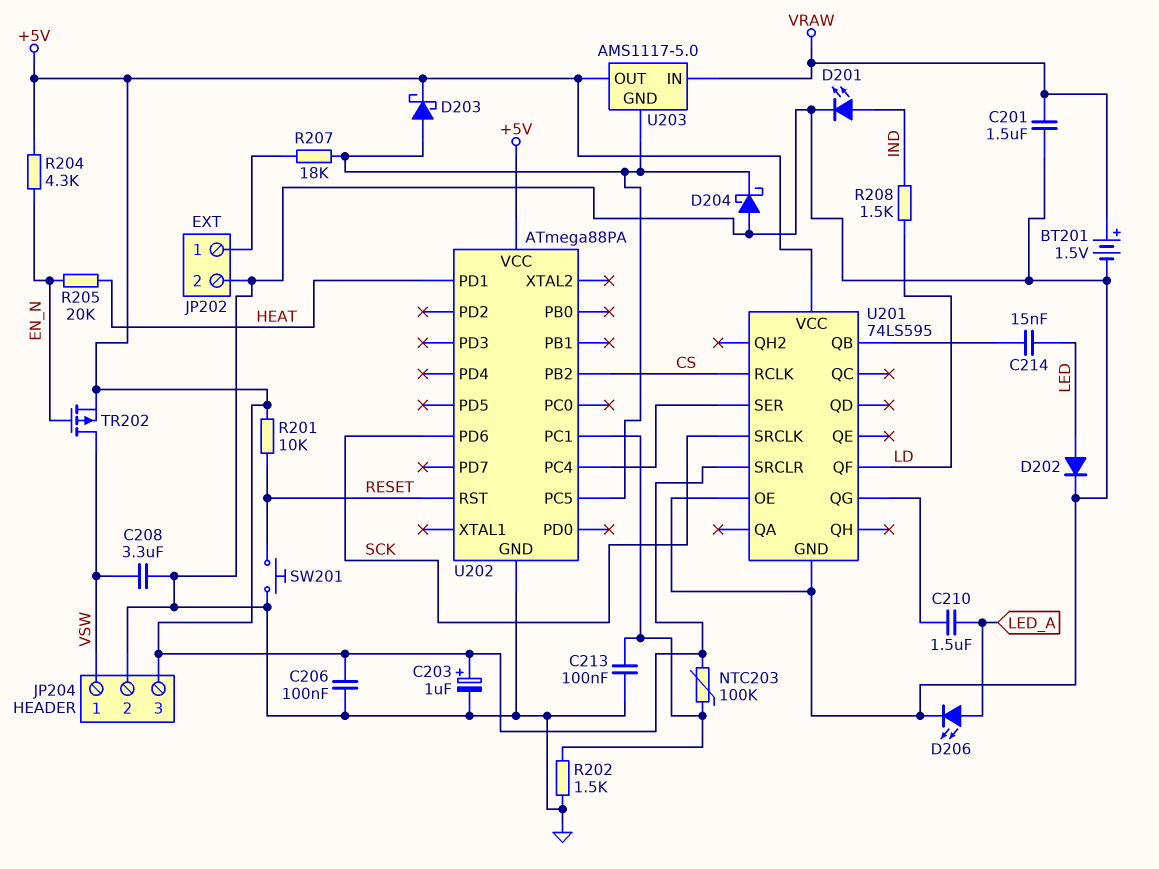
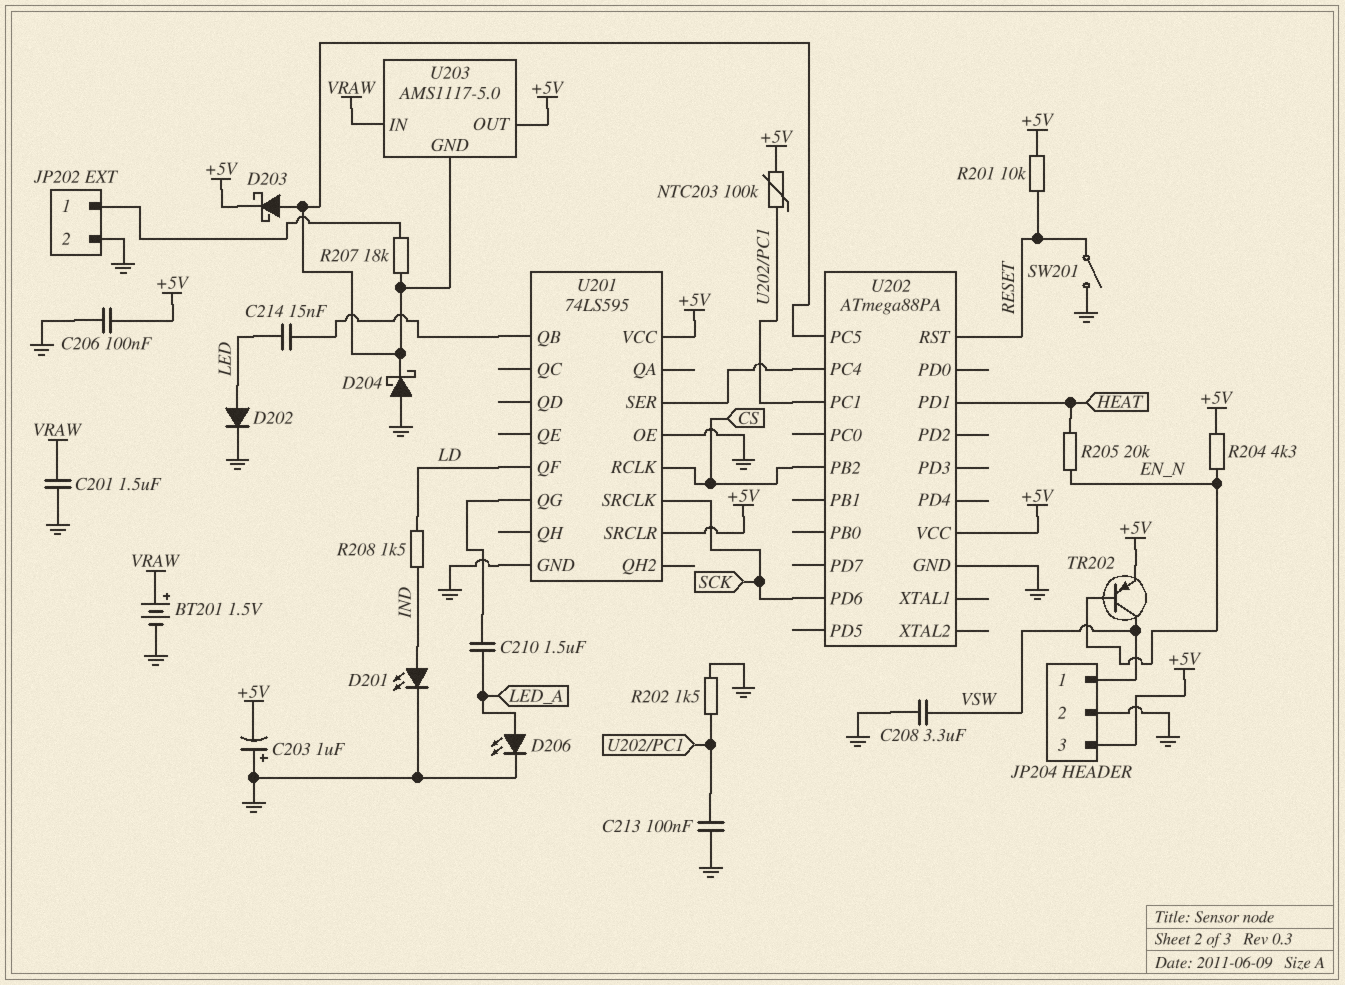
C203: 1uF (plus +5V, minus GND) -> 1uF (plus GND, minus +5V)
SW201: button (GND, RESET) -> switch (GND, RESET)
TR202: PMOS (G EN_N, D VSW, S +5V) -> PNP (B EN_N, C VSW, E +5V)

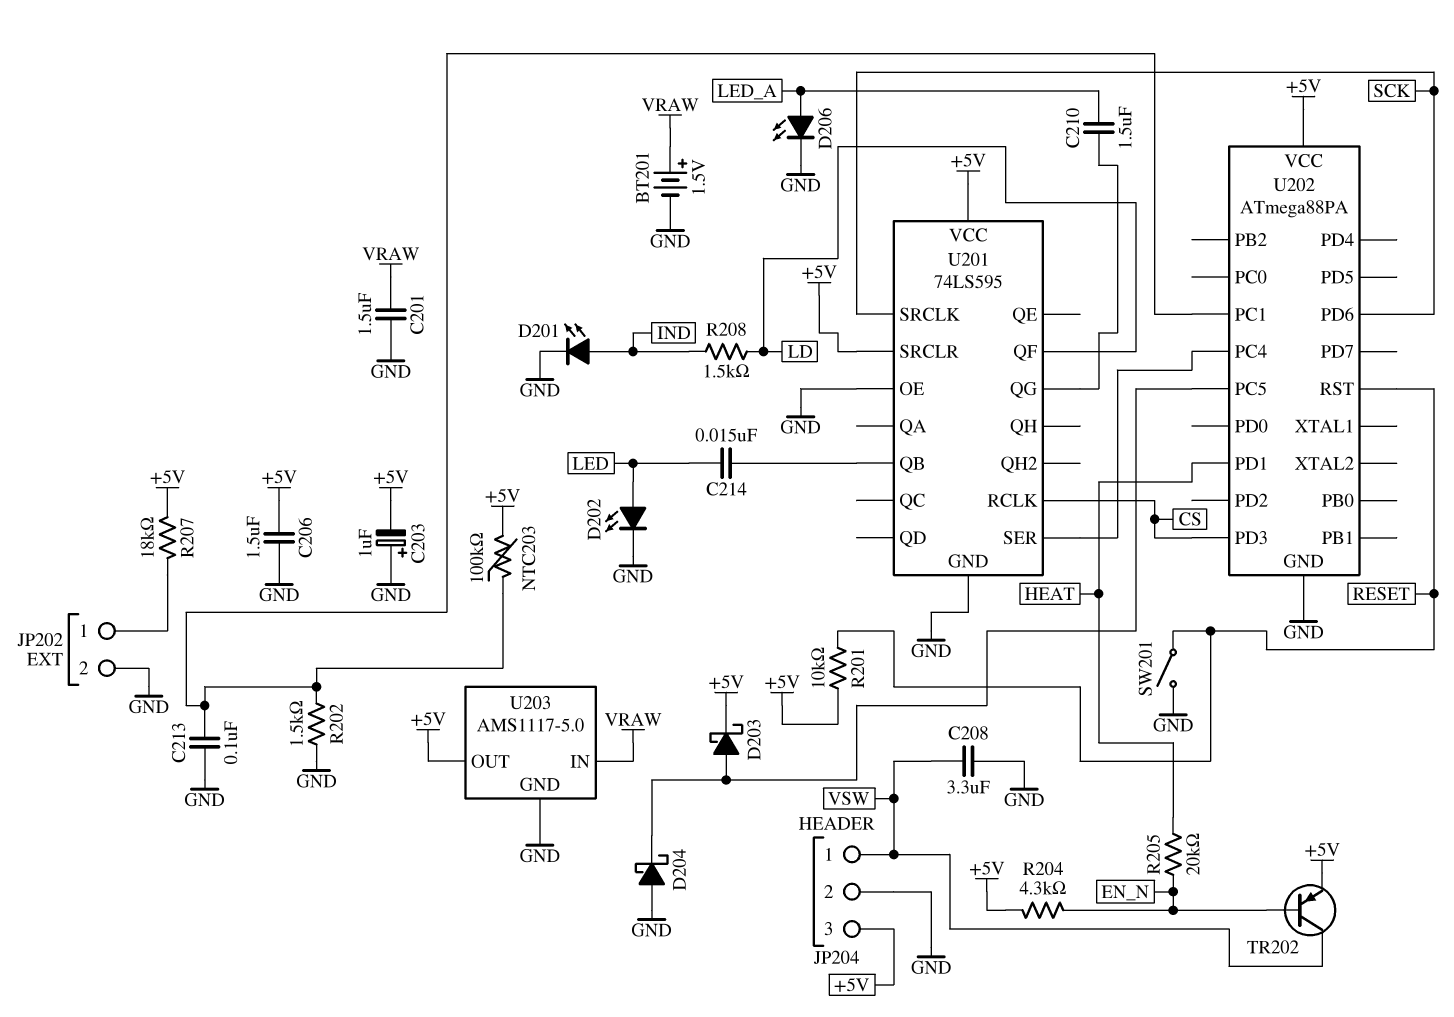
C206: 100nF (+5V, GND) -> 1.5uF (+5V, GND)
D202: diode (A LED, K GND) -> LED (A LED, K GND)
R207: 18k (JP202/1, U202/PC5) -> 18k (+5V, JP202/1)
U202 pin PB2: CS -> none
U202 pin PD3: none -> CS
U203 pin GND: U202/PC5 -> GND

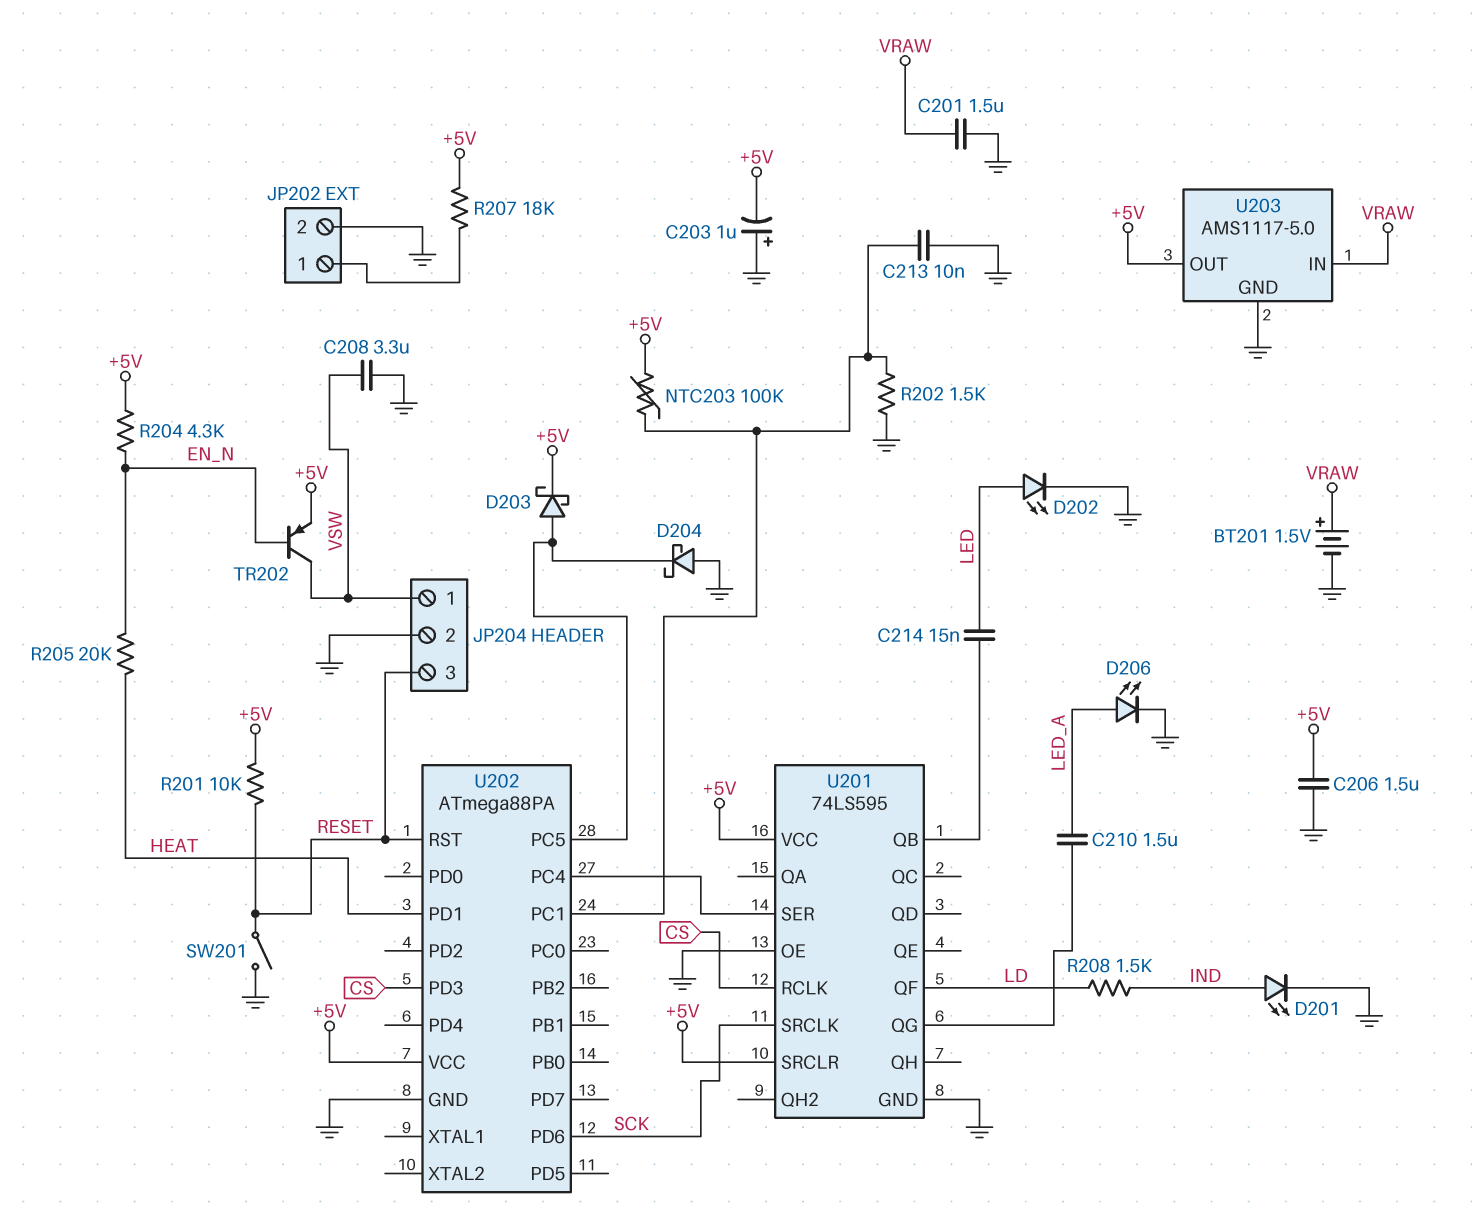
C213: 100nF (GND, U202/PC1) -> 10nF (GND, U202/PC1)
JP204 pin 3: +5V -> RESET

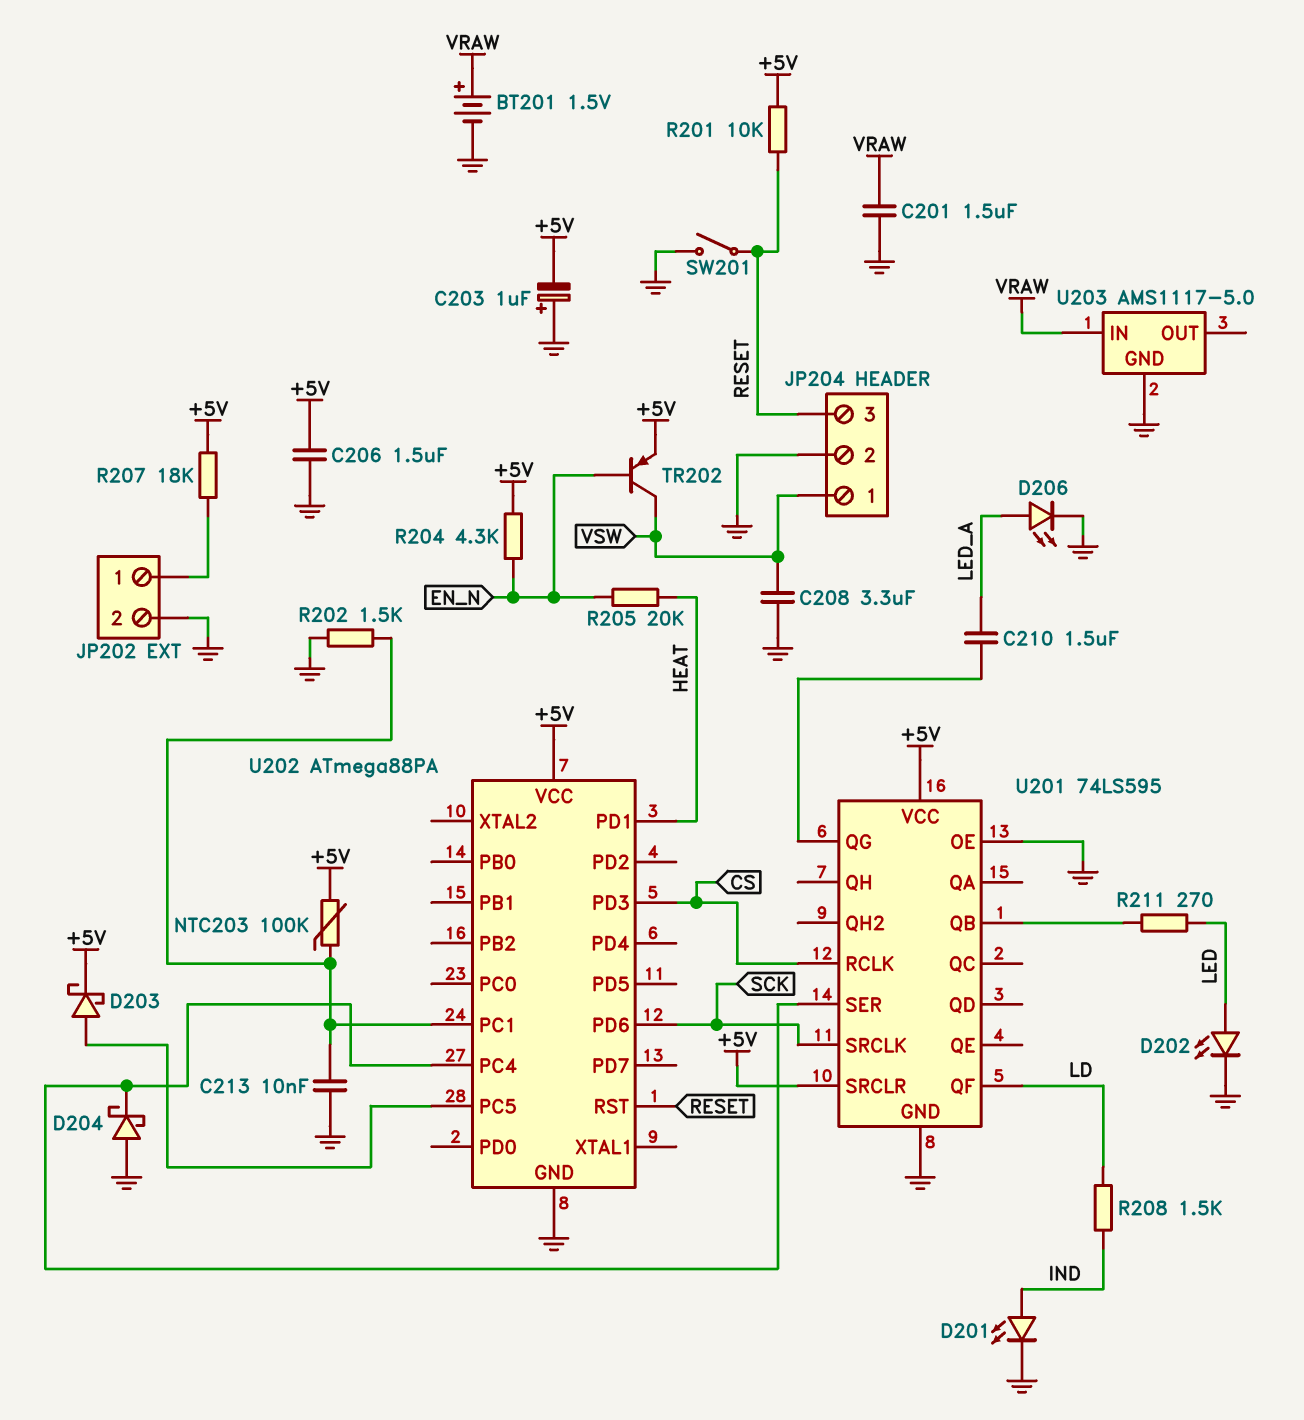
C214: 15nF (LED, U201/QB) -> none
D204: schottky (A GND, K U202/PC5) -> schottky (A GND, K U201/SER)
R211: none -> 270 (LED, U201/QB)
U203 pin OUT: +5V -> none

